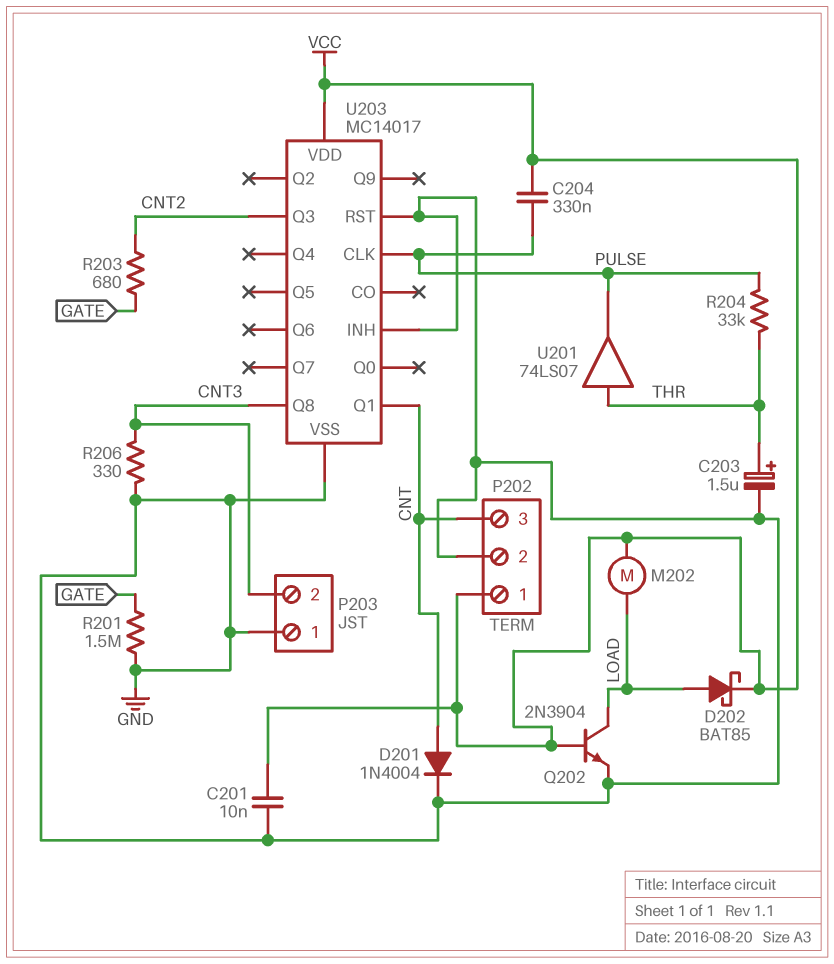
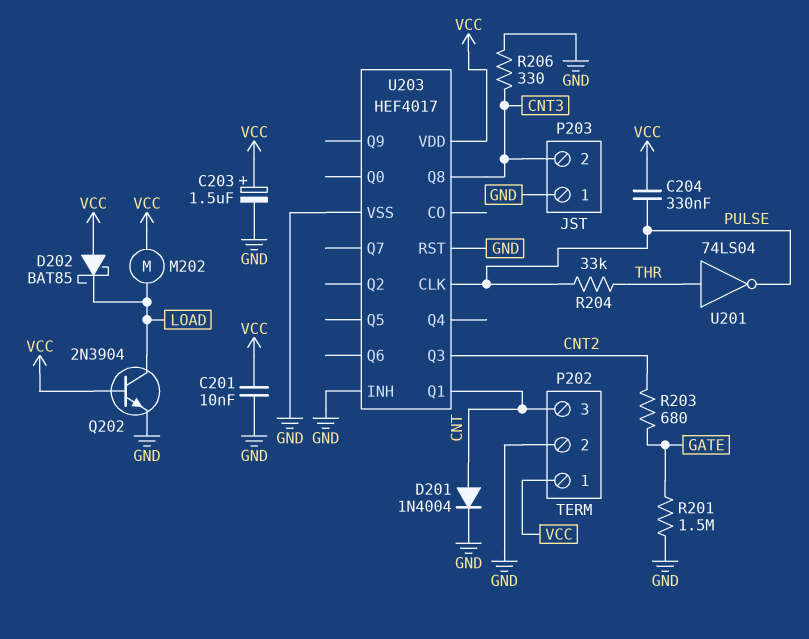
C203: 1.5uF (plus THR, minus GND) -> 1.5uF (plus VCC, minus GND)
D202: schottky BAT85 (A LOAD, K VCC) -> schottky BAT85 (A VCC, K LOAD)
U201: buffer 74LS07 (in THR, out PULSE) -> NOT 74LS04 (in THR, out PULSE)
U203: MC14017 -> HEF4017

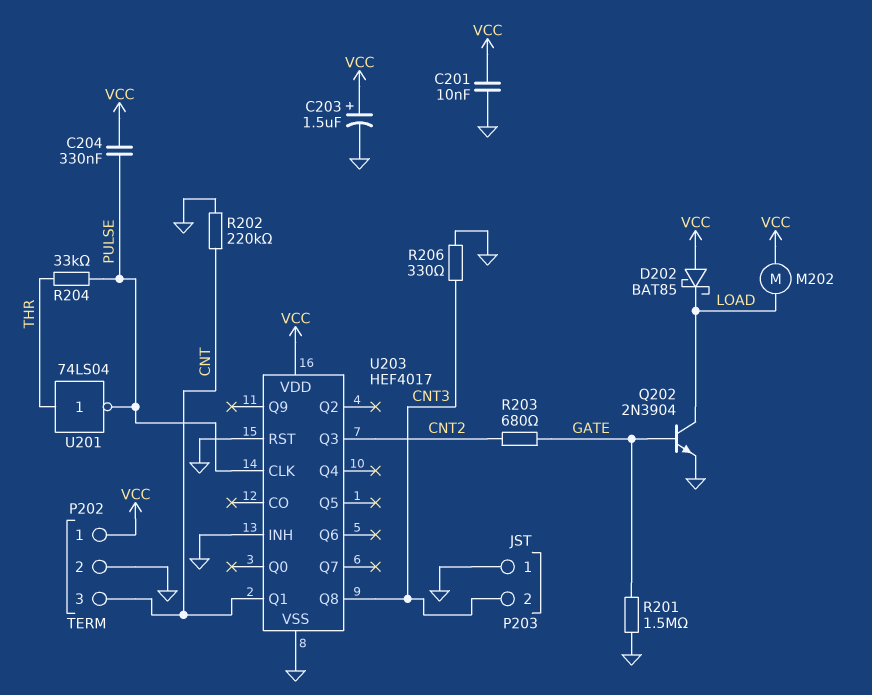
D201: diode 1N4004 (A CNT, K GND) -> none
Q202: NPN 2N3904 (B VCC, C LOAD, E GND) -> NPN 2N3904 (B GATE, C LOAD, E GND)
R202: none -> 220k (CNT, GND)

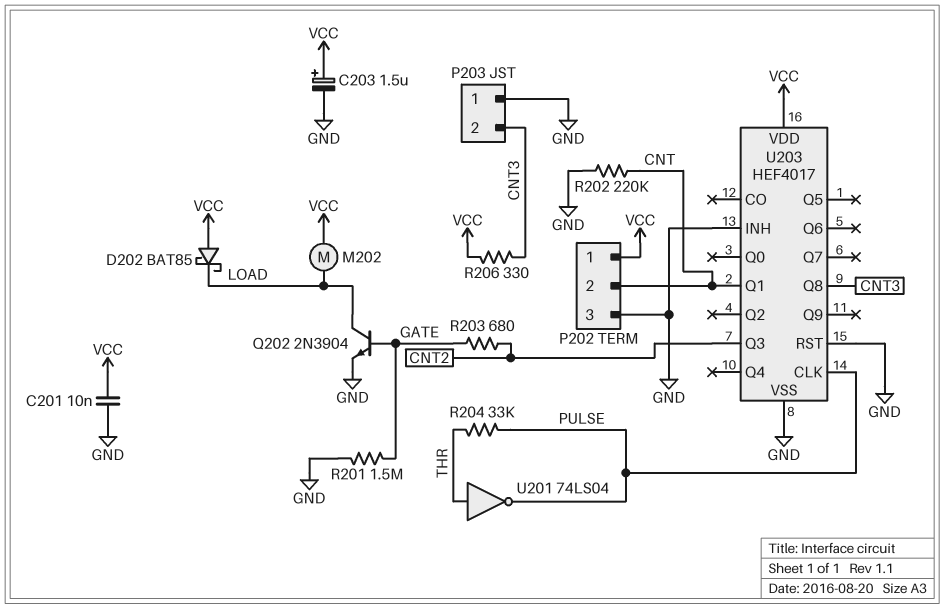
C204: 330nF (PULSE, VCC) -> none
P202 pin 2: GND -> CNT
P202 pin 3: CNT -> GND
R206: 330 (CNT3, GND) -> 330 (CNT3, VCC)

